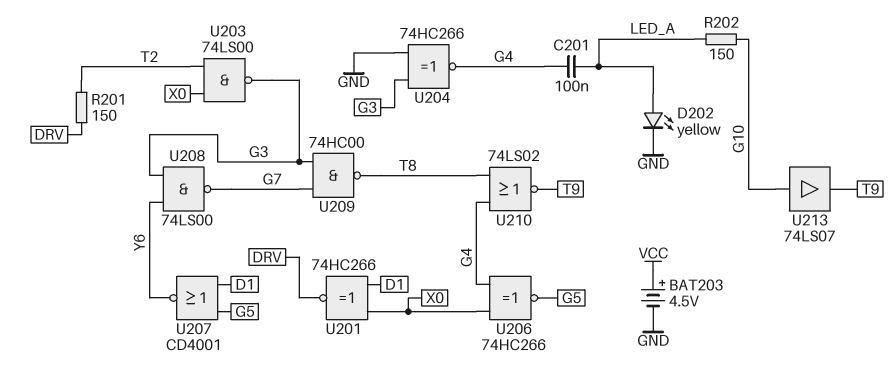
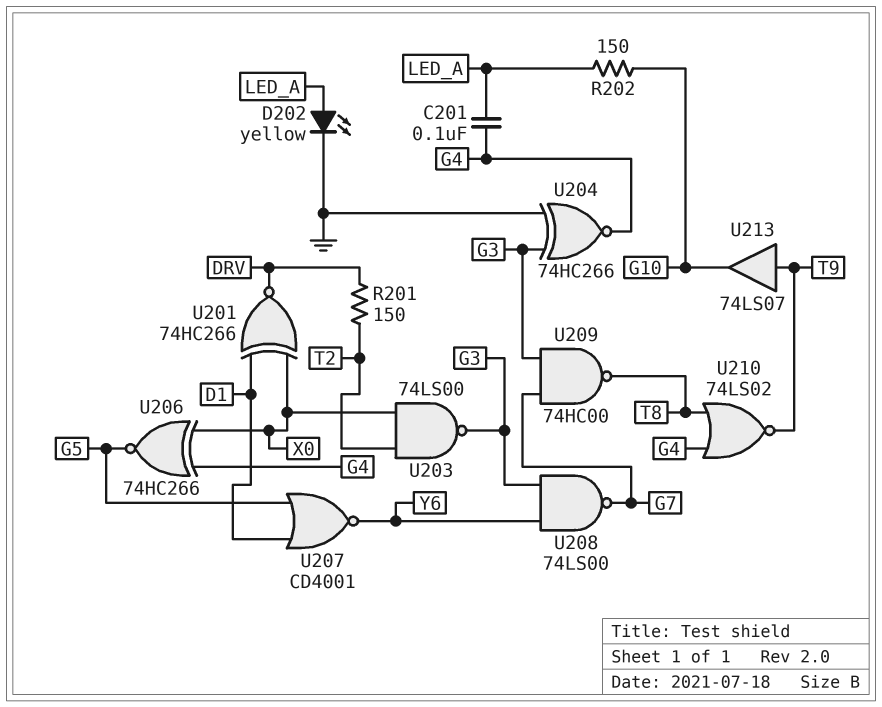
BAT203: 4.5V (plus VCC, minus GND) -> none
U213: buffer 74LS07 (in G10, out T9) -> buffer 74LS07 (in T9, out G10)

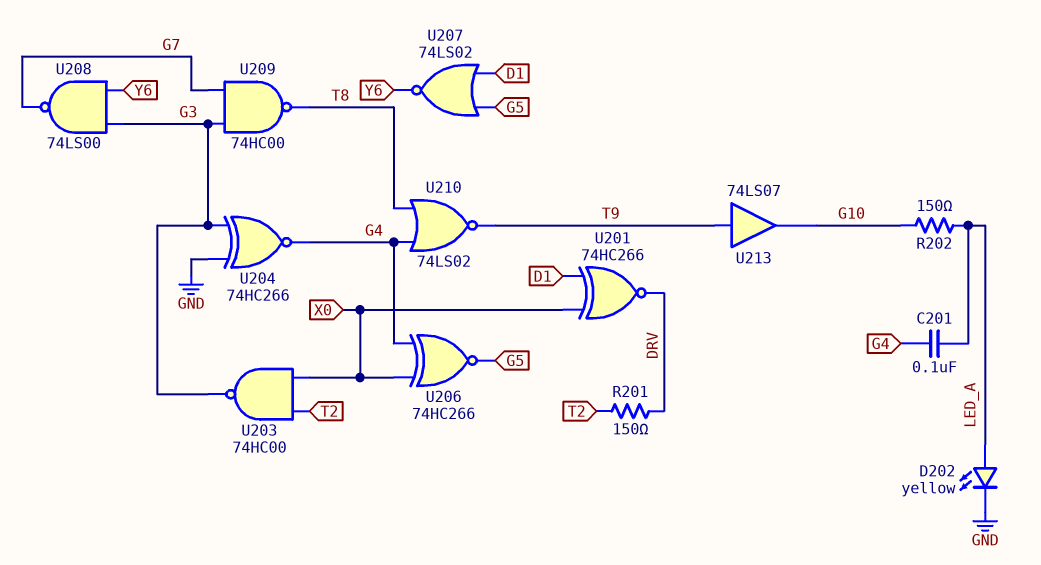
U203: NAND 74LS00 (in T2, in X0, out G3) -> NAND 74HC00 (in T2, in X0, out G3)
U207: NOR CD4001 (in D1, in G5, out Y6) -> NOR 74LS02 (in D1, in G5, out Y6)

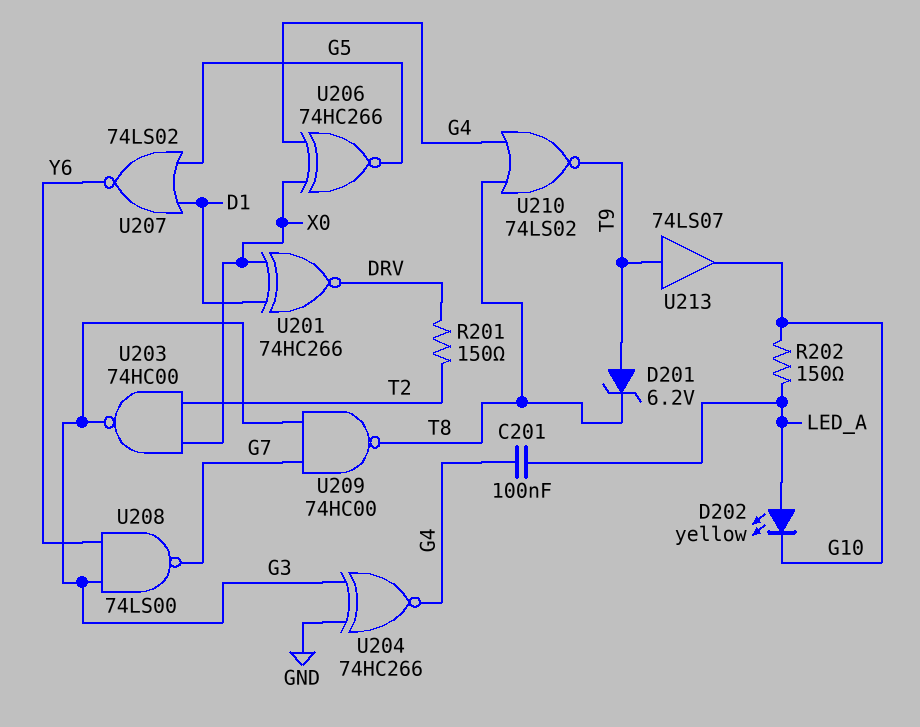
D201: none -> zener 6.2V (A T9, K T8)
D202: LED yellow (A LED_A, K GND) -> LED yellow (A LED_A, K G10)

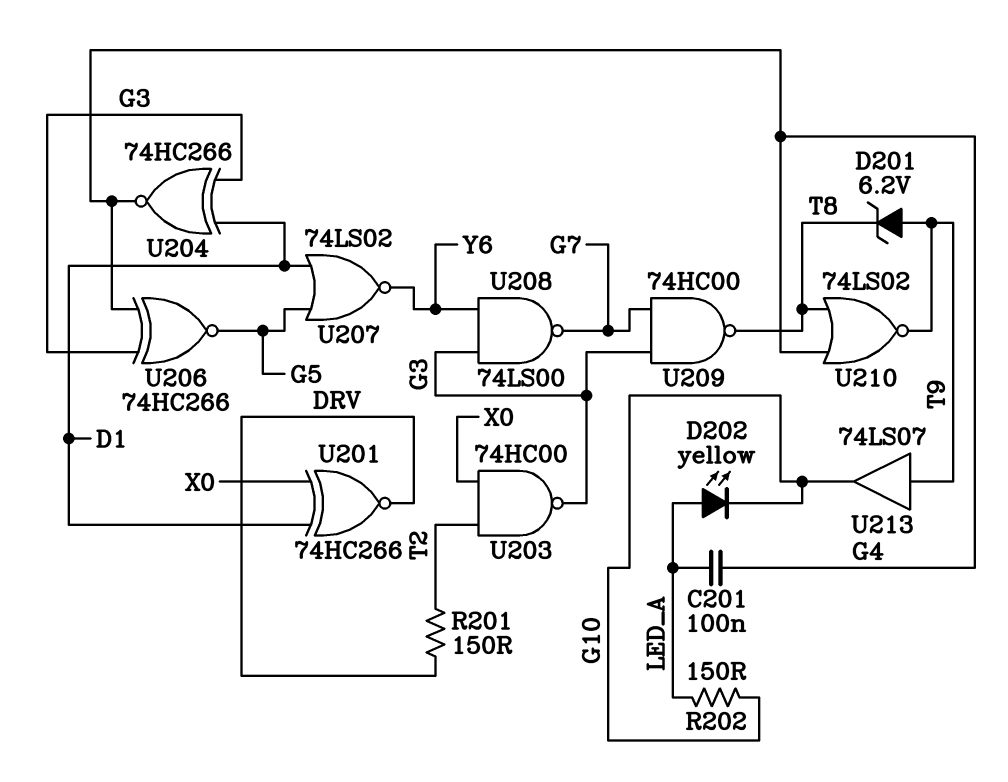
U204: XNOR 74HC266 (in G3, in GND, out G4) -> XNOR 74HC266 (in D1, in G3, out G4)
U206: XNOR 74HC266 (in G4, in X0, out G5) -> XNOR 74HC266 (in G3, in G4, out G5)

